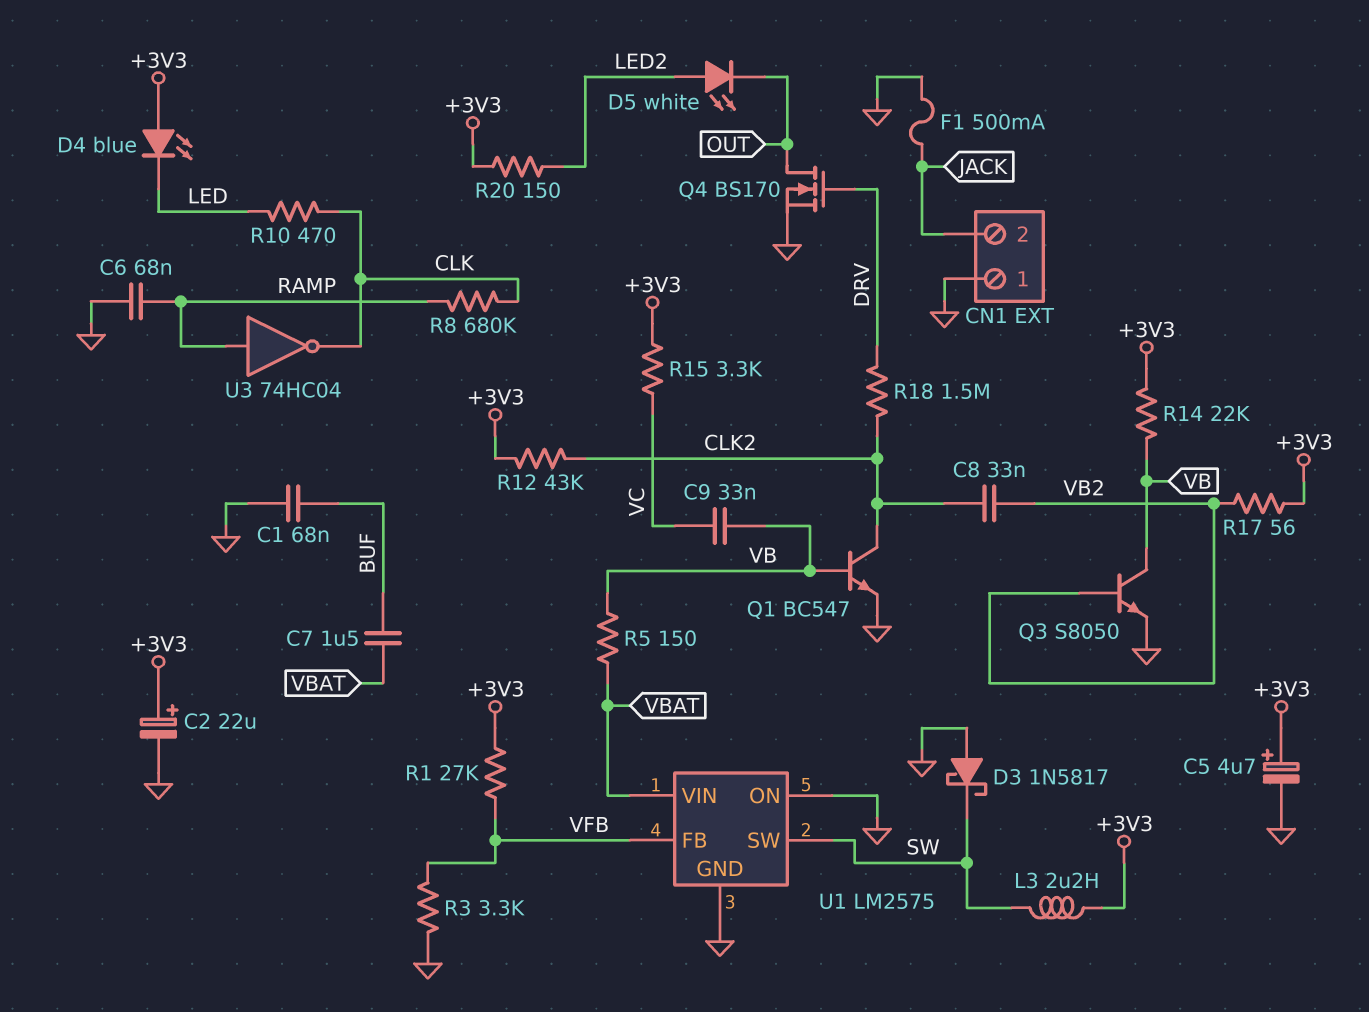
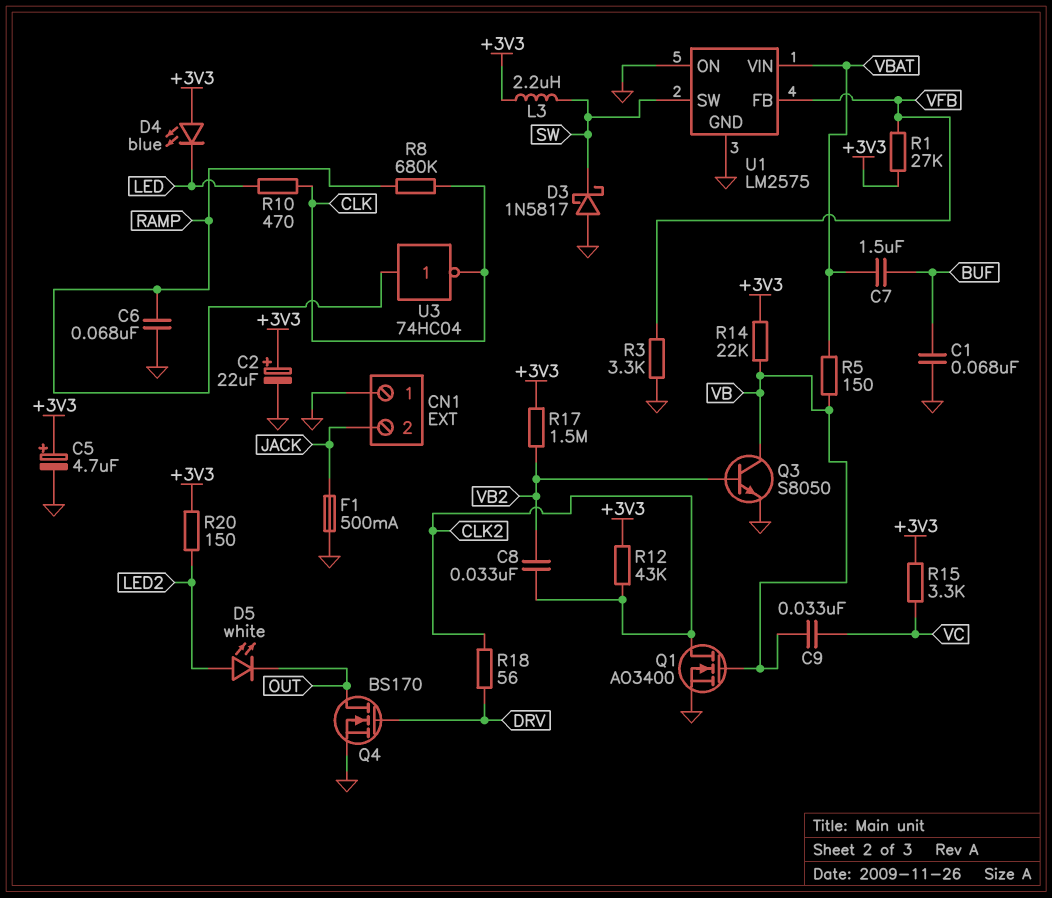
Q1: NPN BC547 (B VB, C CLK2, E GND) -> NMOS AO3400 (G VB, D CLK2, S GND)
R17: 56 (+3V3, VB2) -> 1.5M (+3V3, VB2)
R18: 1.5M (CLK2, DRV) -> 56 (CLK2, DRV)

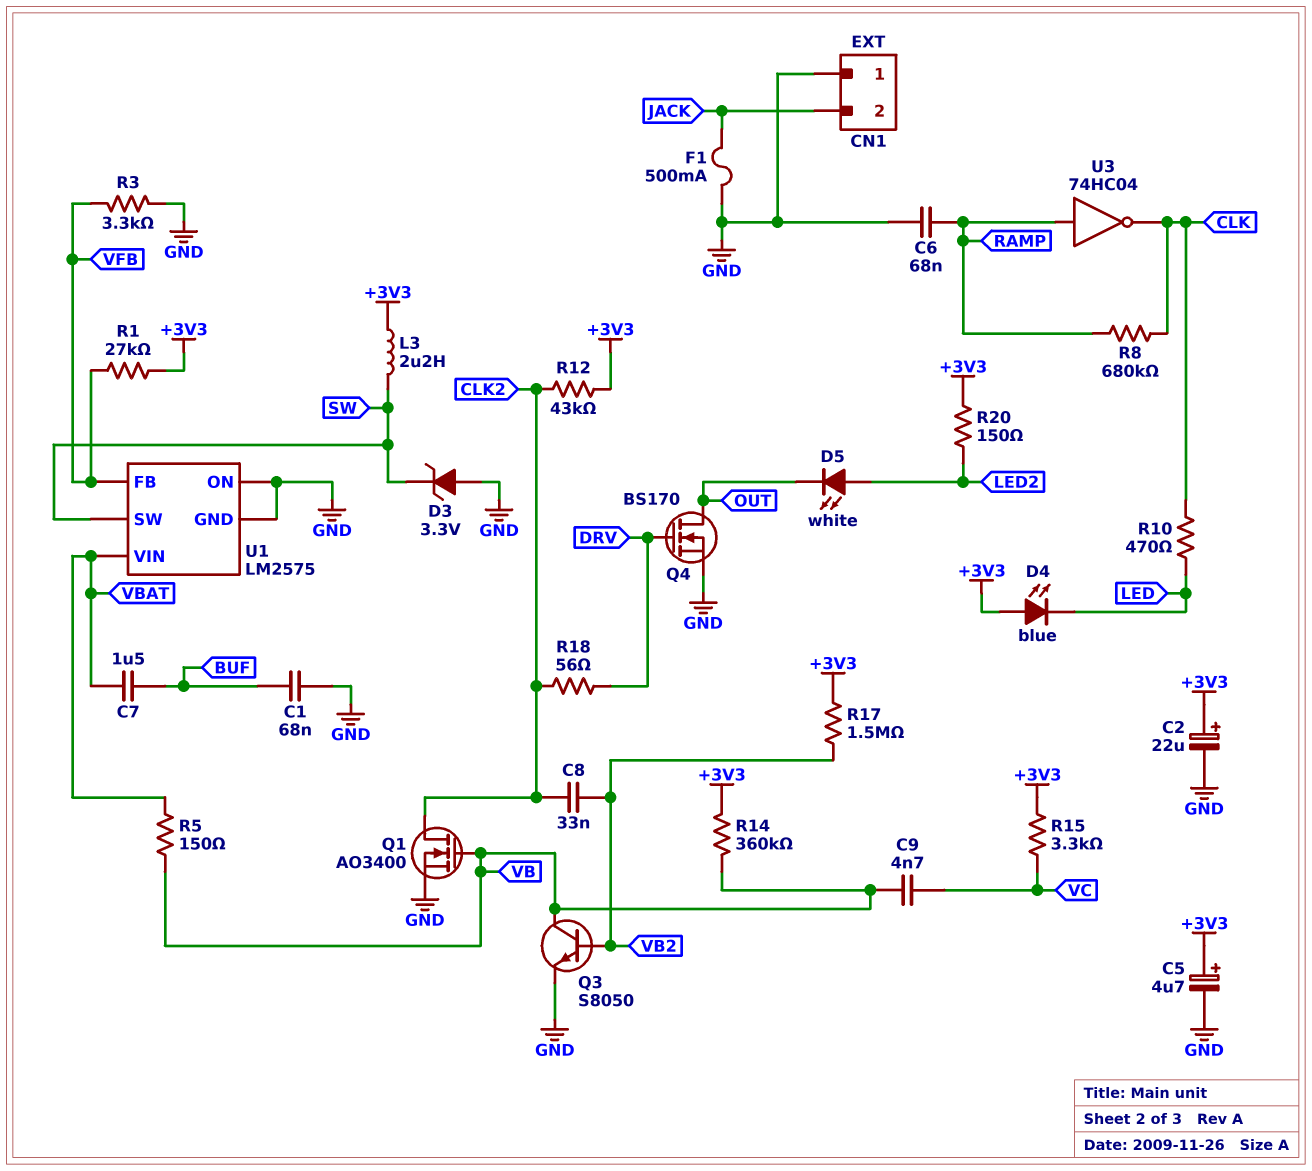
C9: 33nF (VB, VC) -> 4.7nF (VB, VC)
D3: schottky 1N5817 (A GND, K SW) -> zener 3.3V (A GND, K SW)
R14: 22k (+3V3, VB) -> 360k (+3V3, VB)

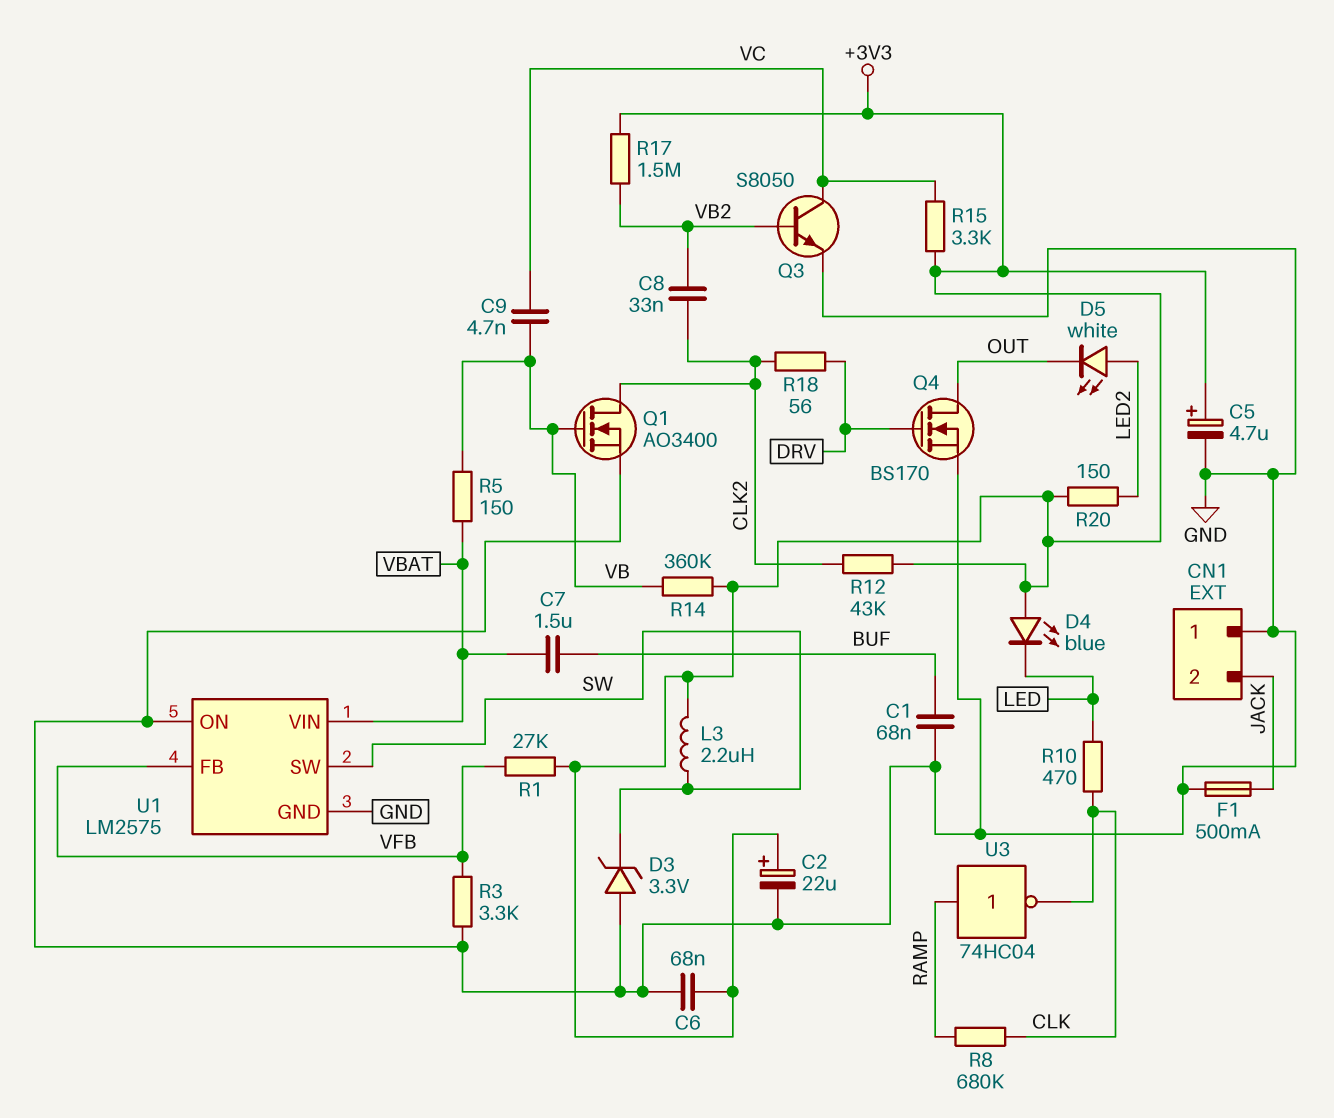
C6: 68nF (GND, RAMP) -> 68nF (+3V3, GND)
Q3: NPN S8050 (B VB2, C VB, E GND) -> NPN S8050 (B VB2, C VC, E GND)

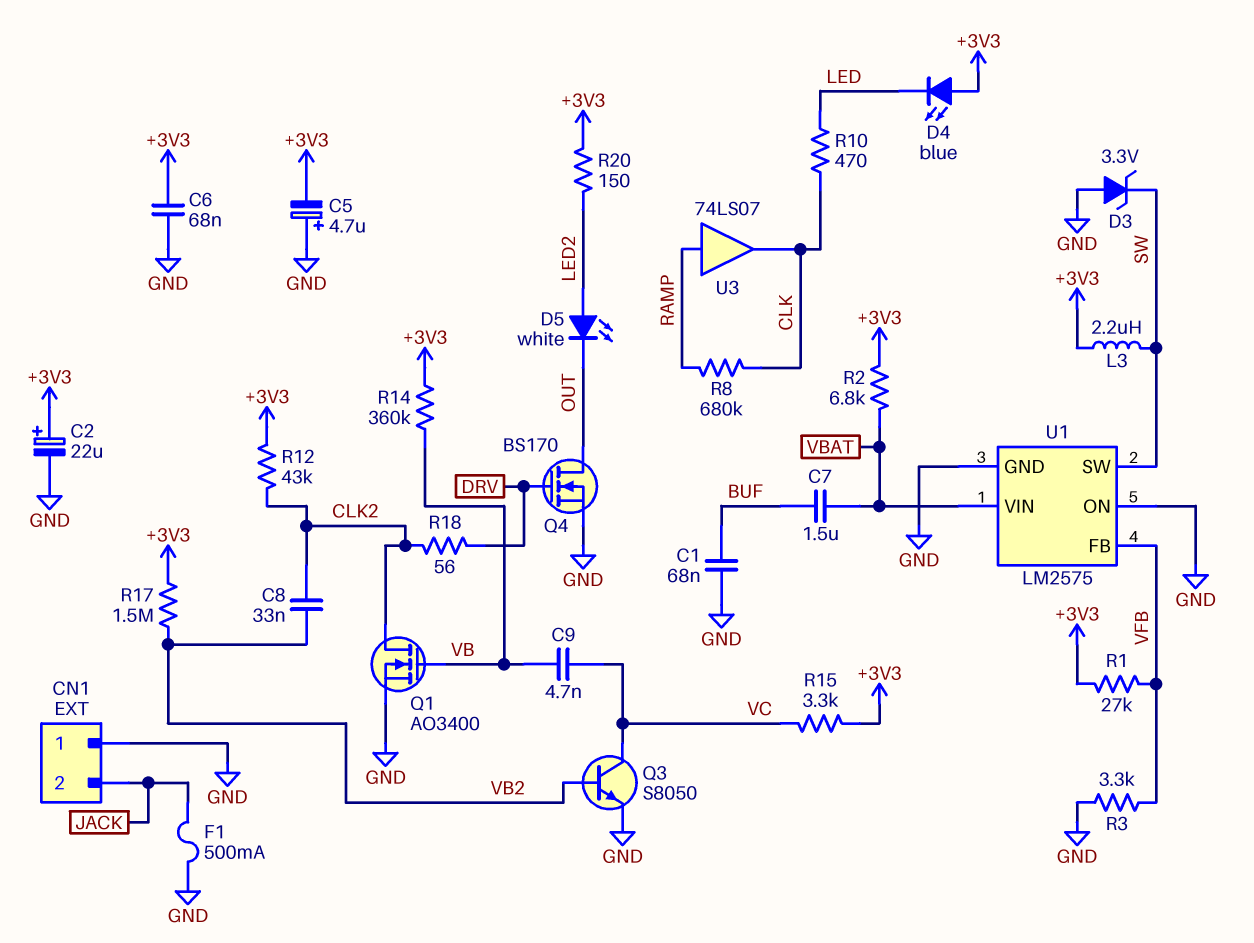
C5: 4.7uF (plus +3V3, minus GND) -> 4.7uF (plus GND, minus +3V3)
R2: none -> 6.8k (+3V3, VBAT)
R5: 150 (VB, VBAT) -> none
U3: NOT 74HC04 (in RAMP, out CLK) -> buffer 74LS07 (in RAMP, out CLK)

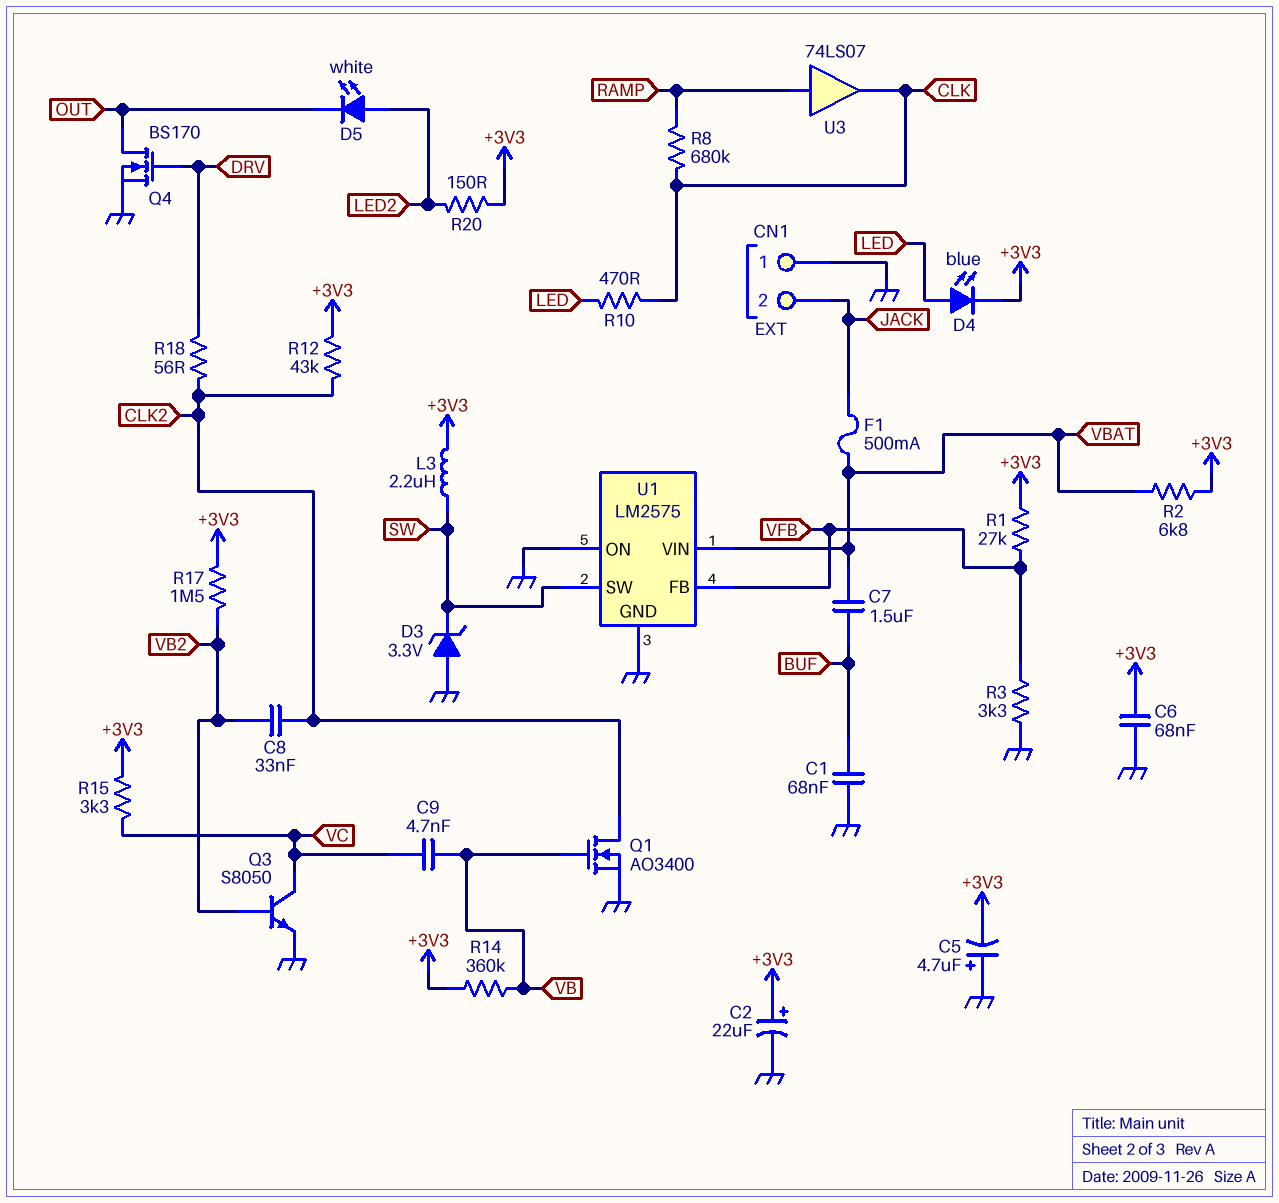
D4: LED blue (A +3V3, K LED) -> LED blue (A LED, K +3V3)
F1: 500mA (GND, JACK) -> 500mA (JACK, VBAT)

